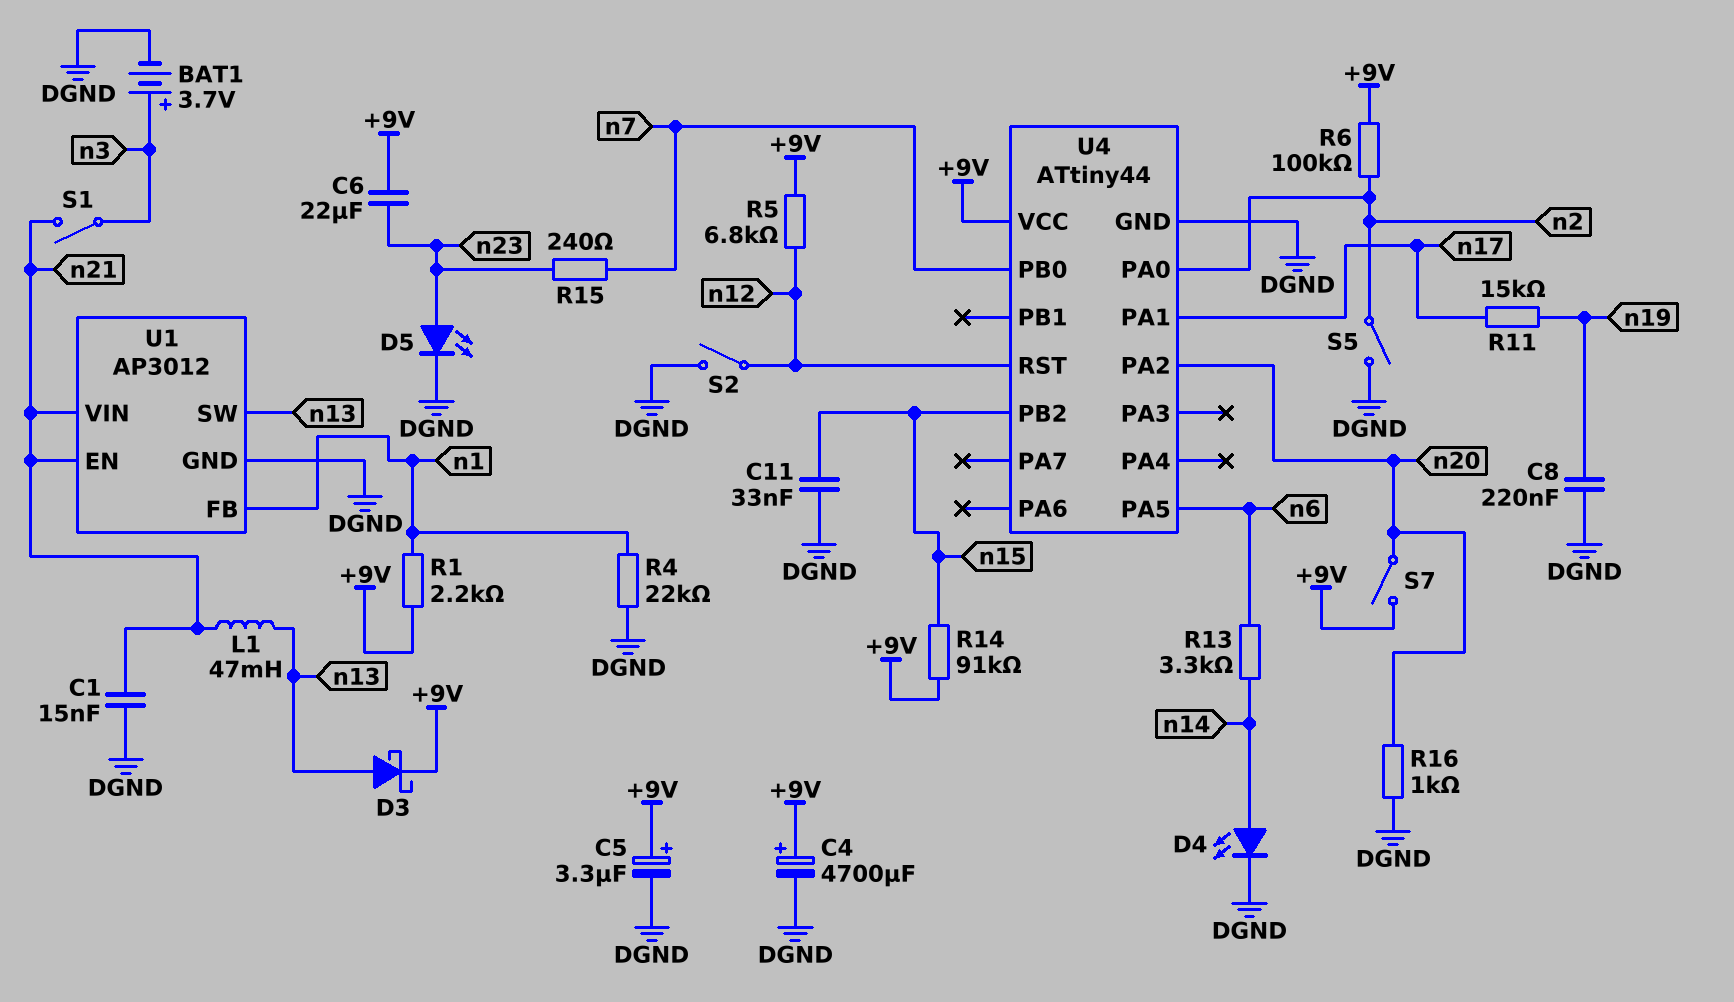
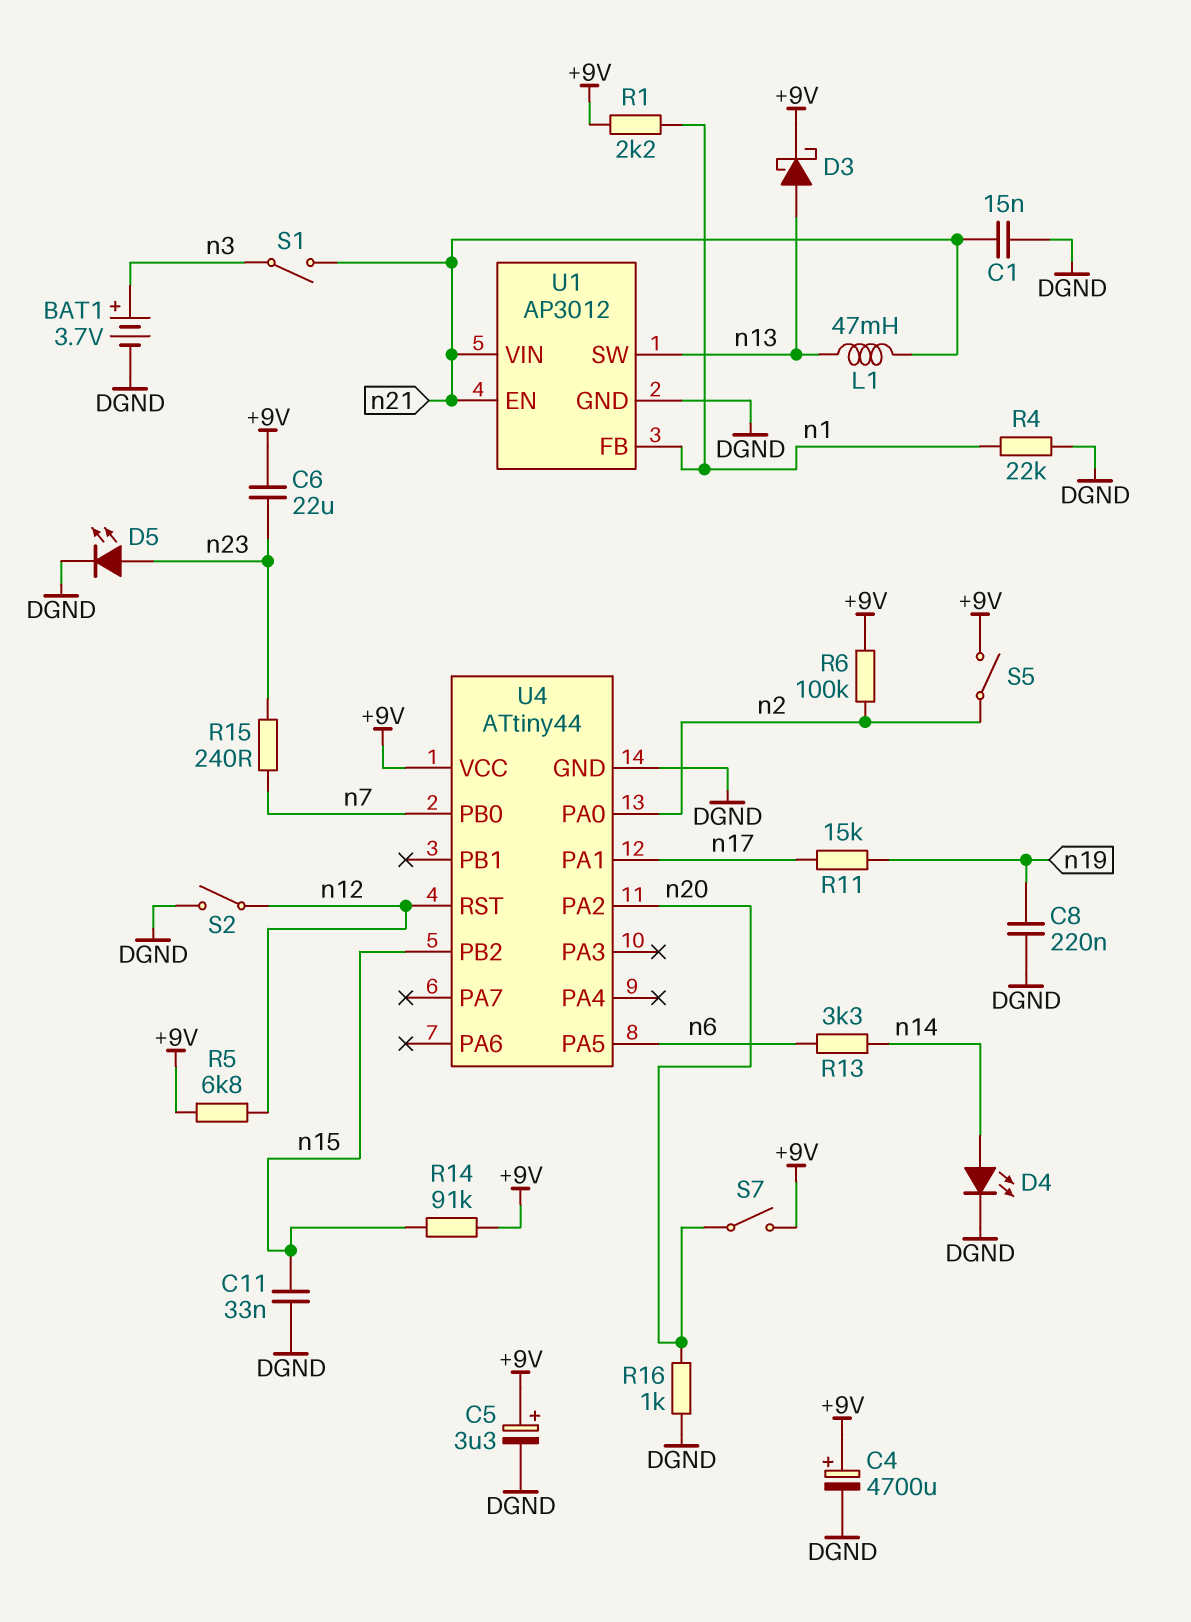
S5: switch (DGND, n2) -> switch (+9V, n2)

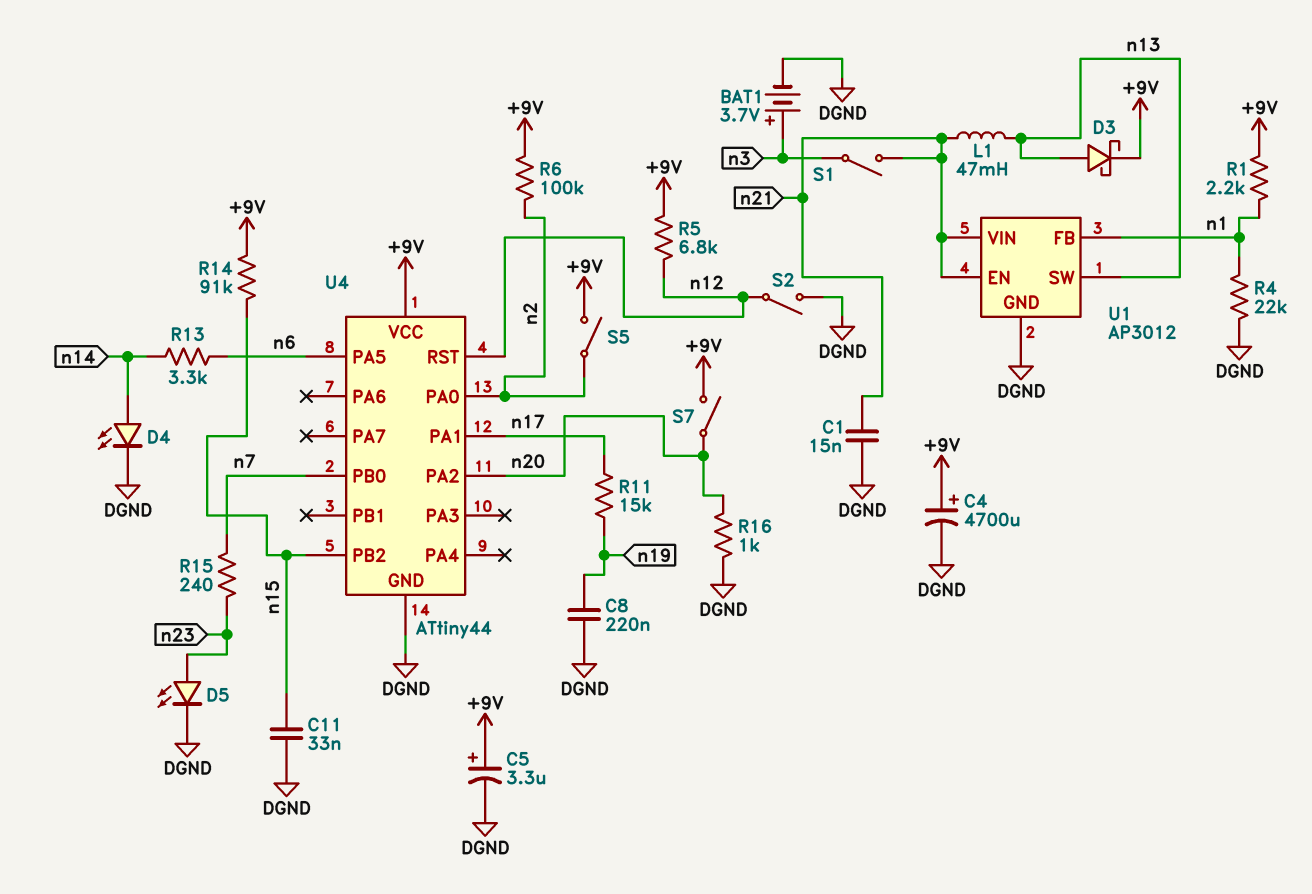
C6: 22uF (+9V, n23) -> none

